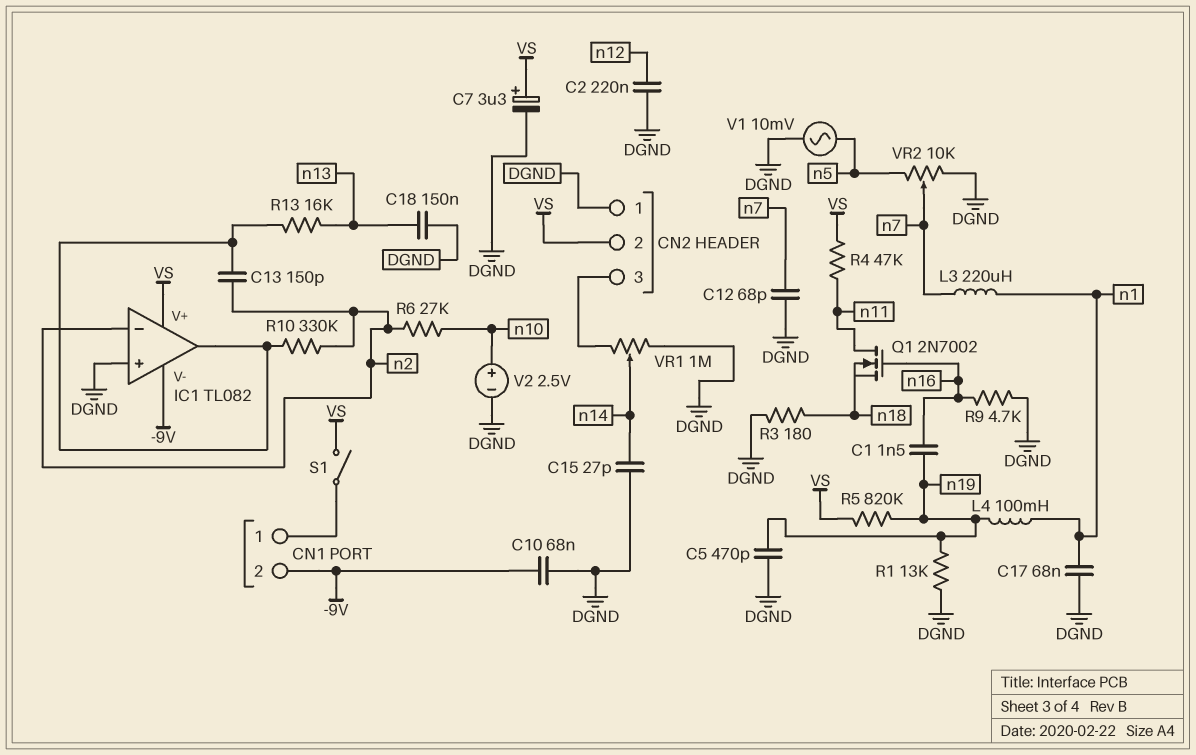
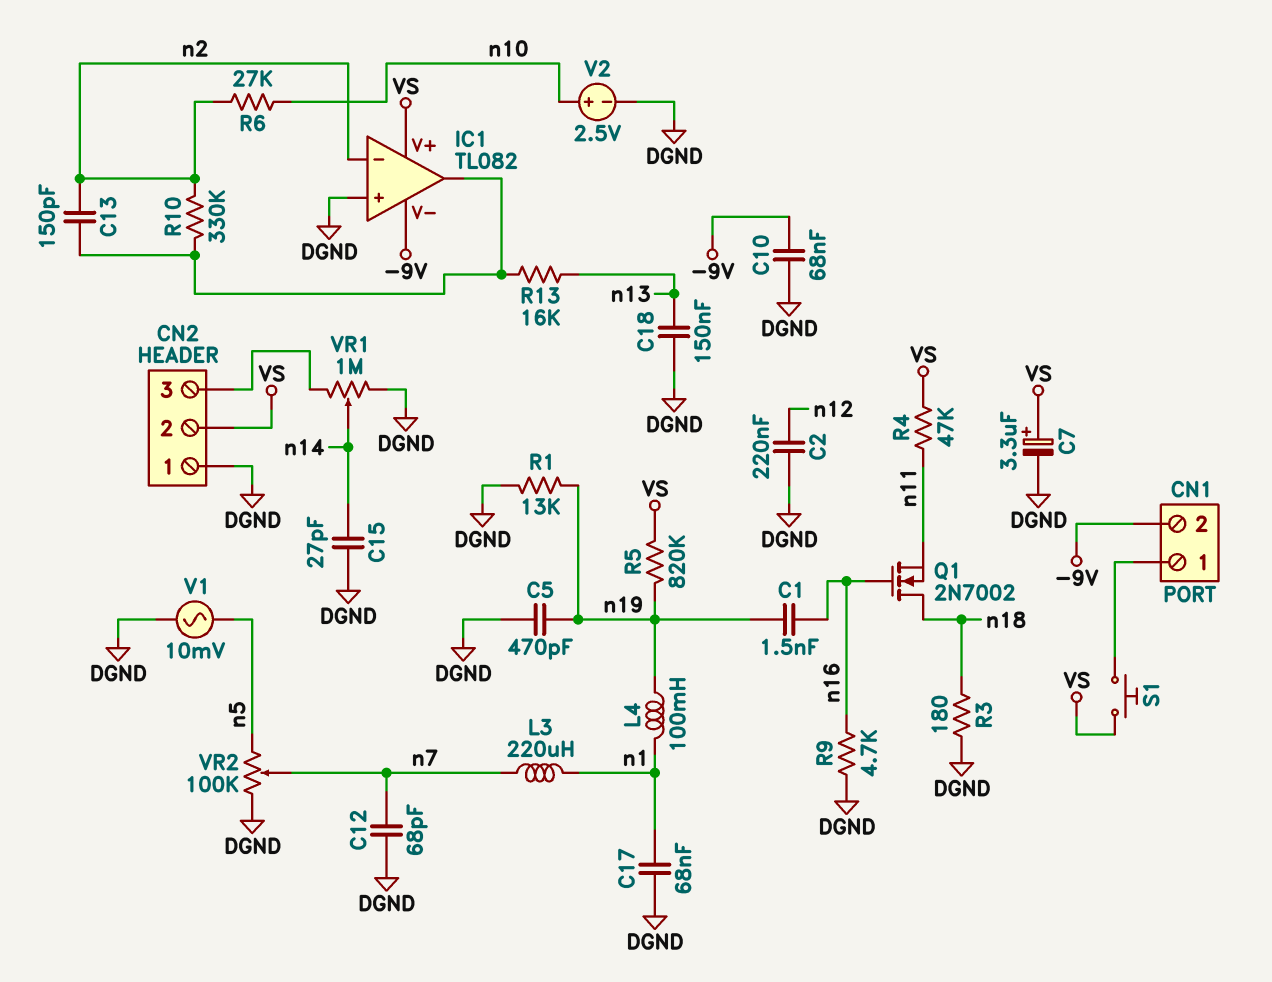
Q1: NMOS 2N7002 (G n16, D n11, S n18) -> NMOS 2N7002 (G n16, D n18, S n11)
S1: switch (CN1/1, VS) -> button (CN1/1, VS)
VR2: 10k (DGND, n5, wiper n7) -> 100k (DGND, n5, wiper n7)

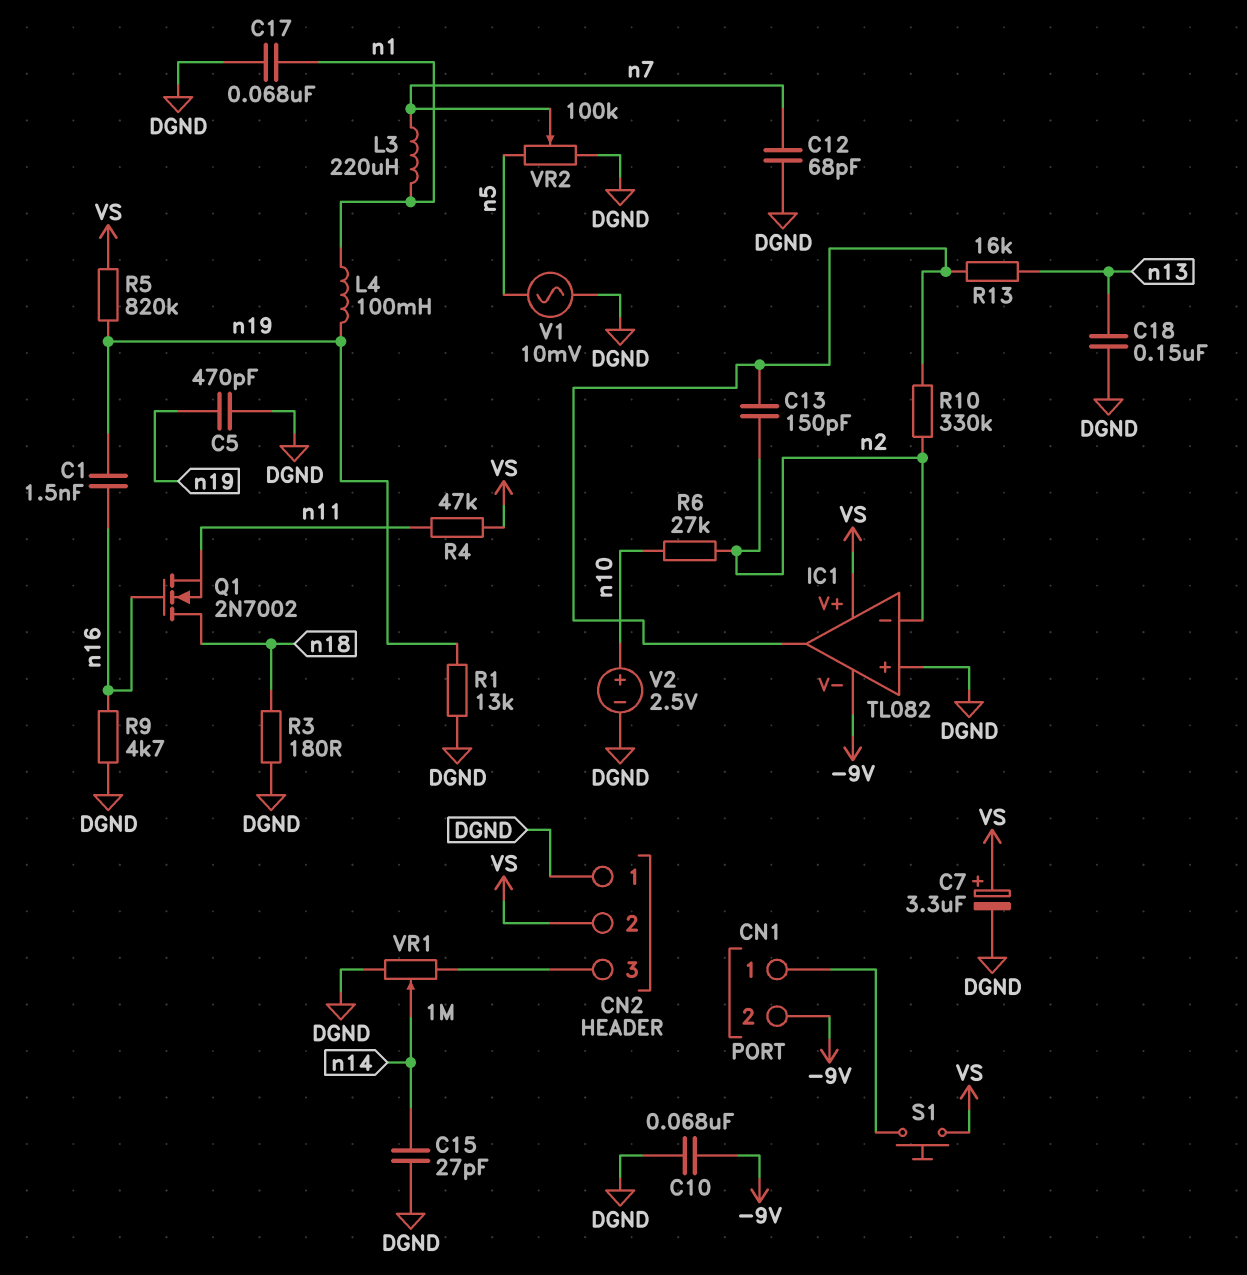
C2: 220nF (DGND, n12) -> none

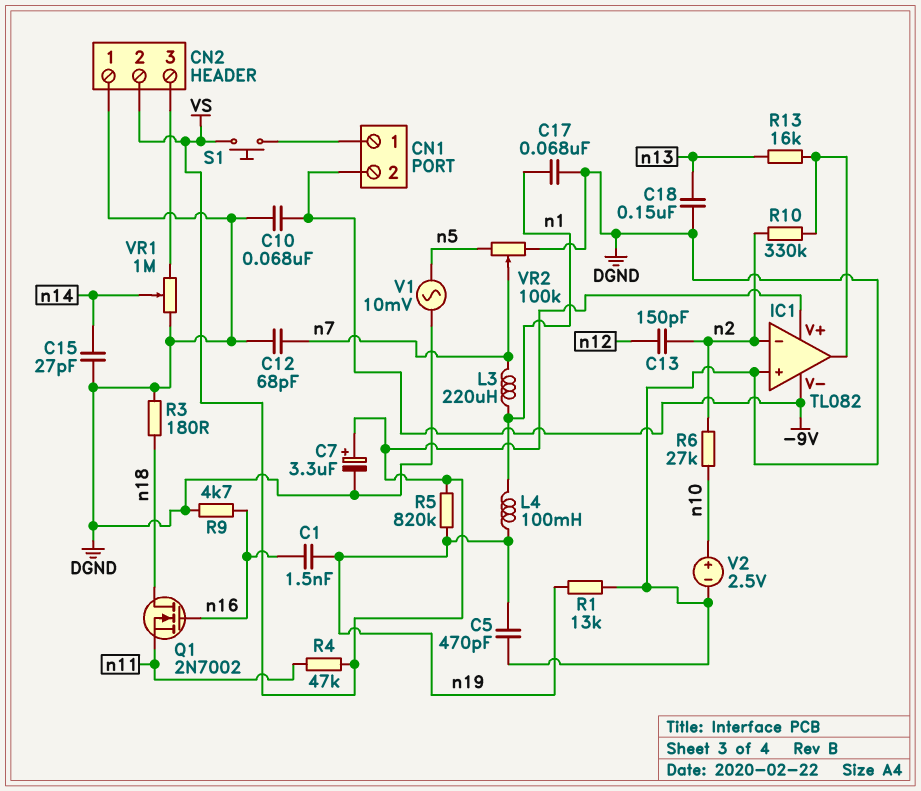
C13: 150pF (IC1/out, n2) -> 150pF (n2, n12)

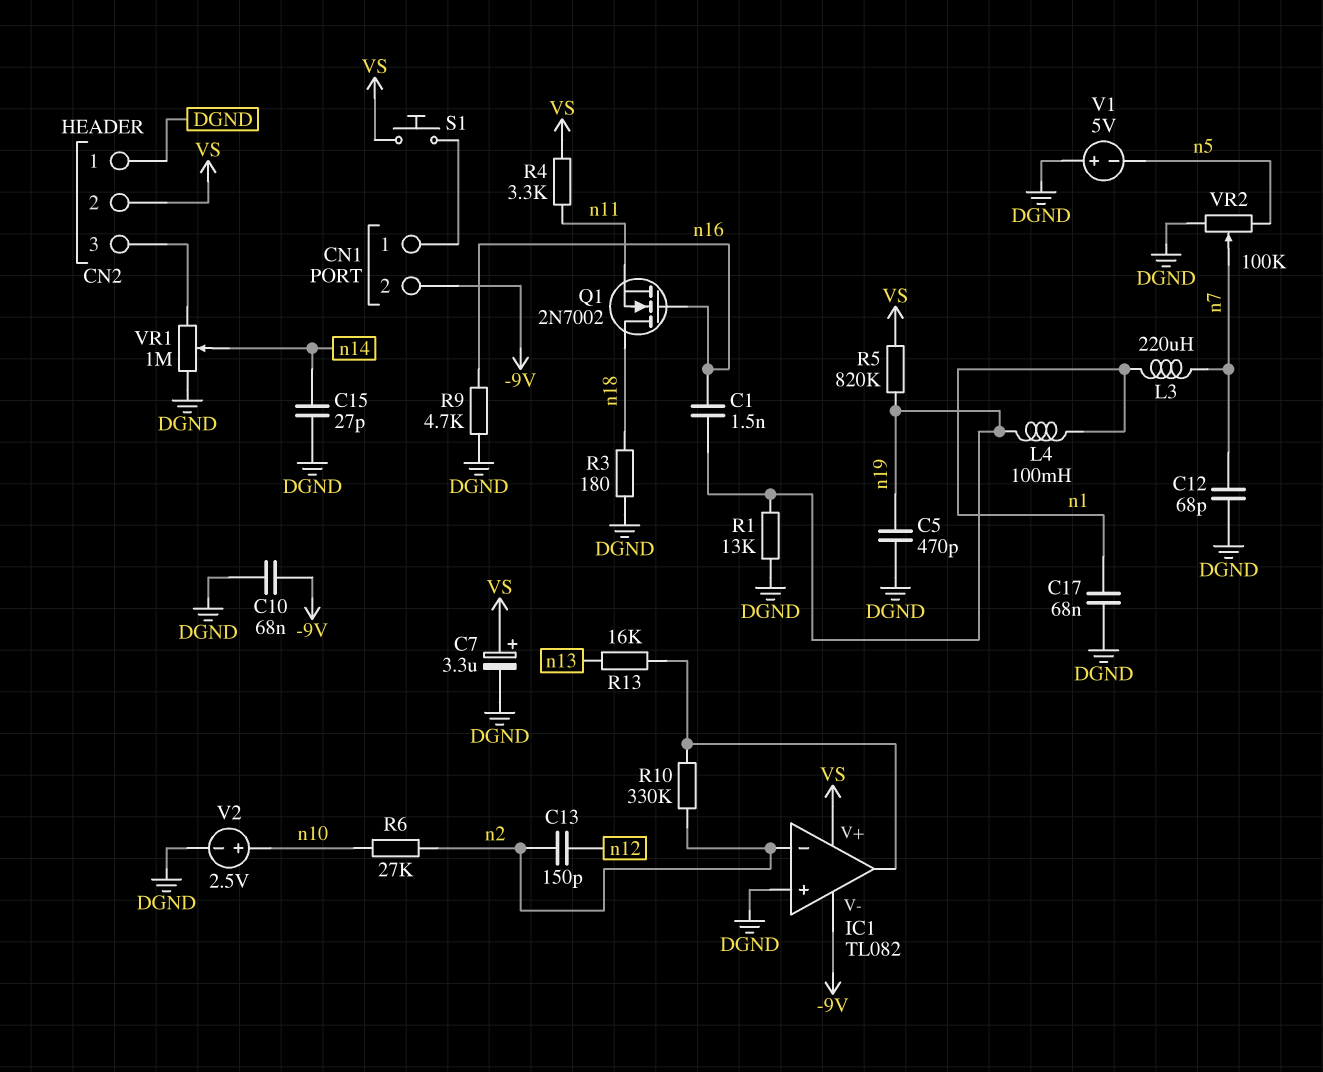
C18: 150nF (DGND, n13) -> none
R4: 47k (VS, n11) -> 3.3k (VS, n11)
V1: AC 10mV (DGND, n5) -> 5V (plus DGND, minus n5)

